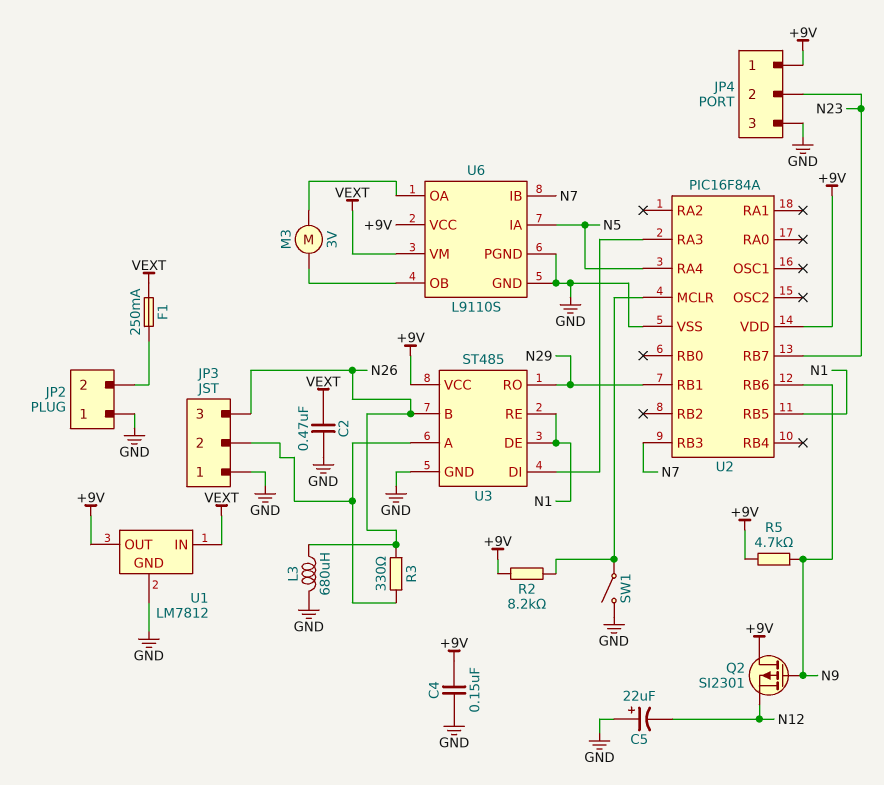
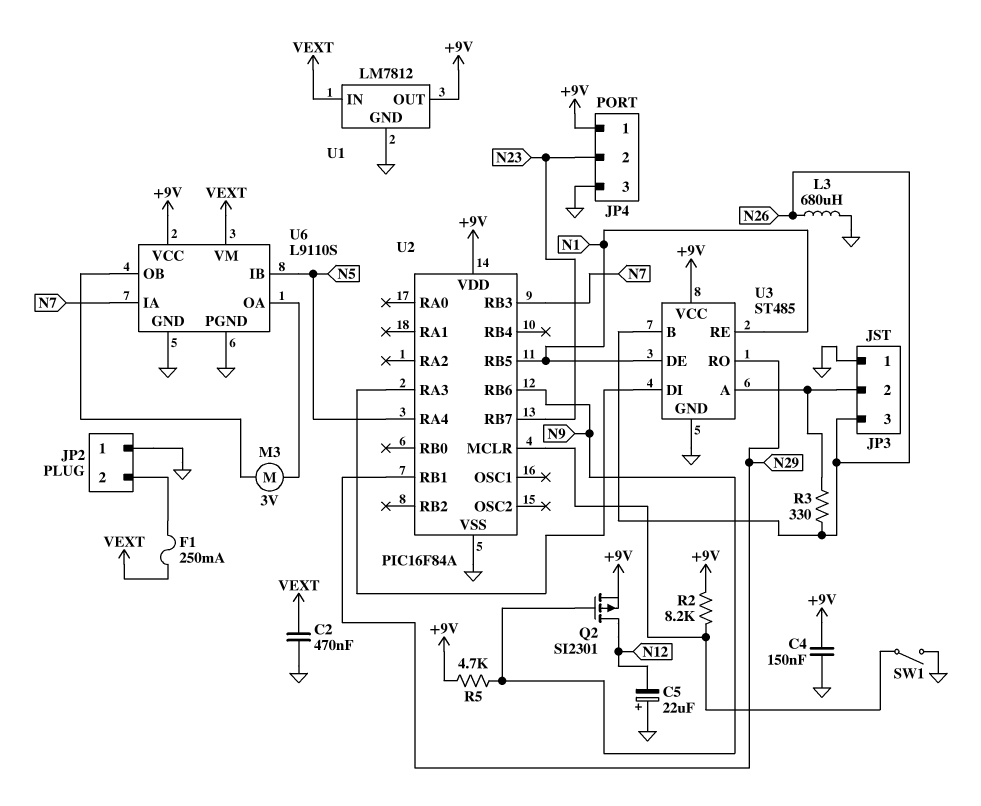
Q2: PMOS SI2301 (G N9, D +9V, S N12) -> PMOS SI2301 (G N9, D N12, S +9V)
U6 pin IA: N5 -> N7
U6 pin IB: N7 -> N5

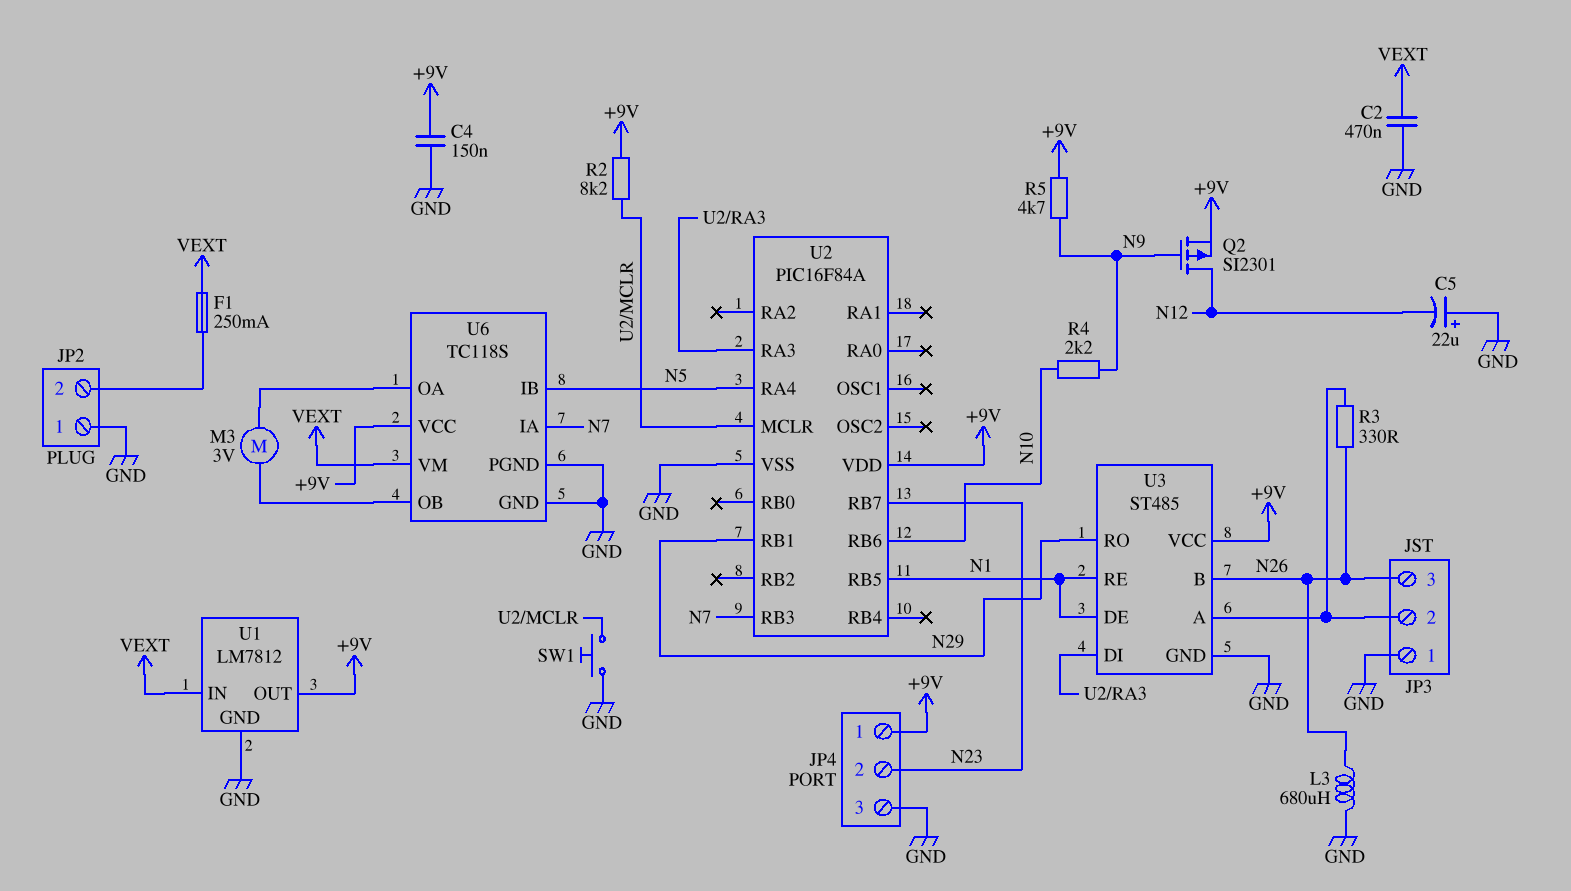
R4: none -> 2.2k (N9, N10)
SW1: switch (GND, U2/MCLR) -> button (GND, U2/MCLR)
U2 pin RB6: N9 -> N10
U6: L9110S -> TC118S

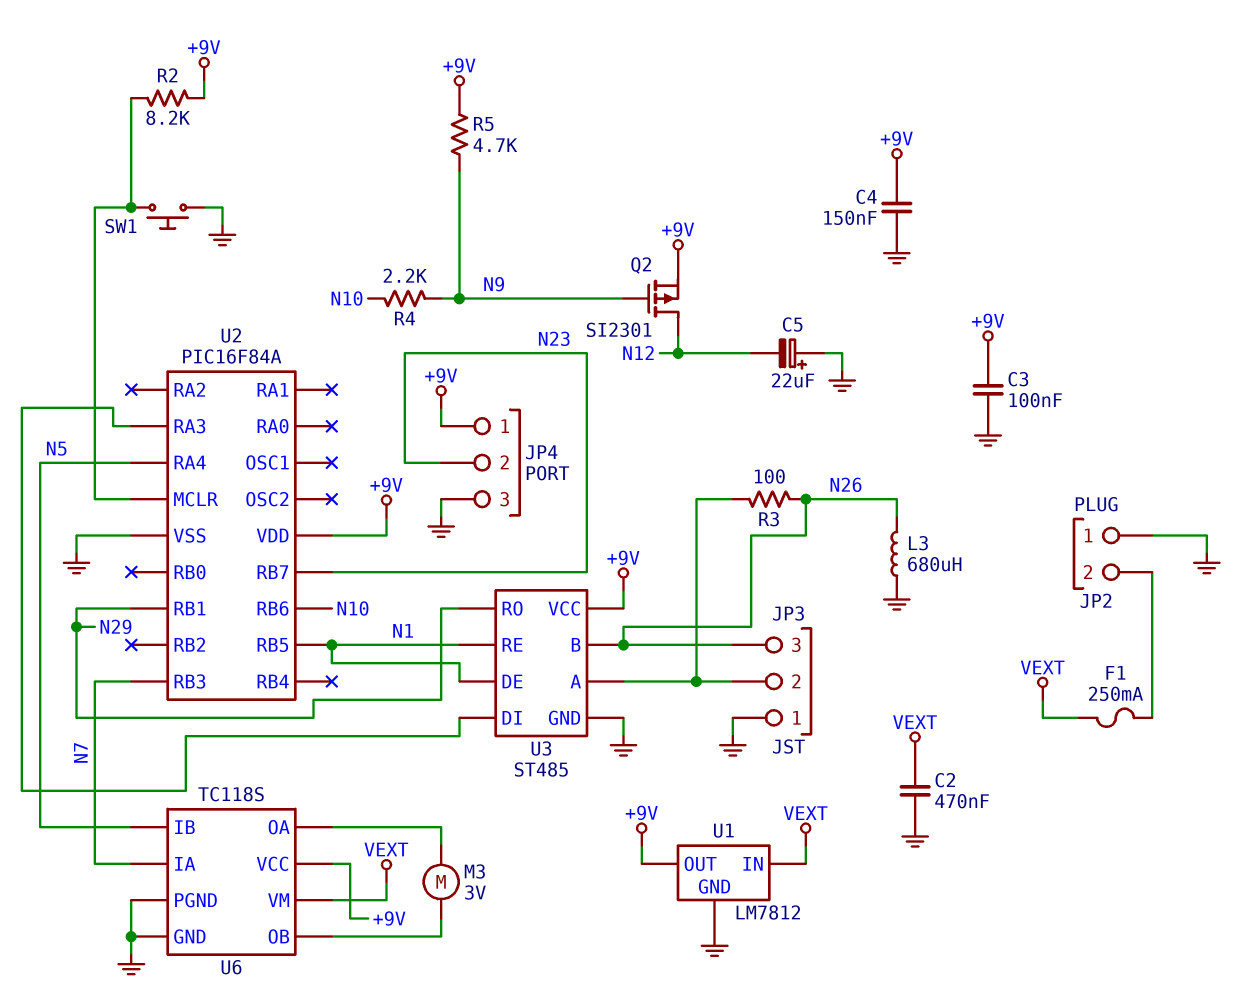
C3: none -> 100nF (+9V, GND)
R3: 330 (JP3/2, N26) -> 100 (JP3/2, N26)

